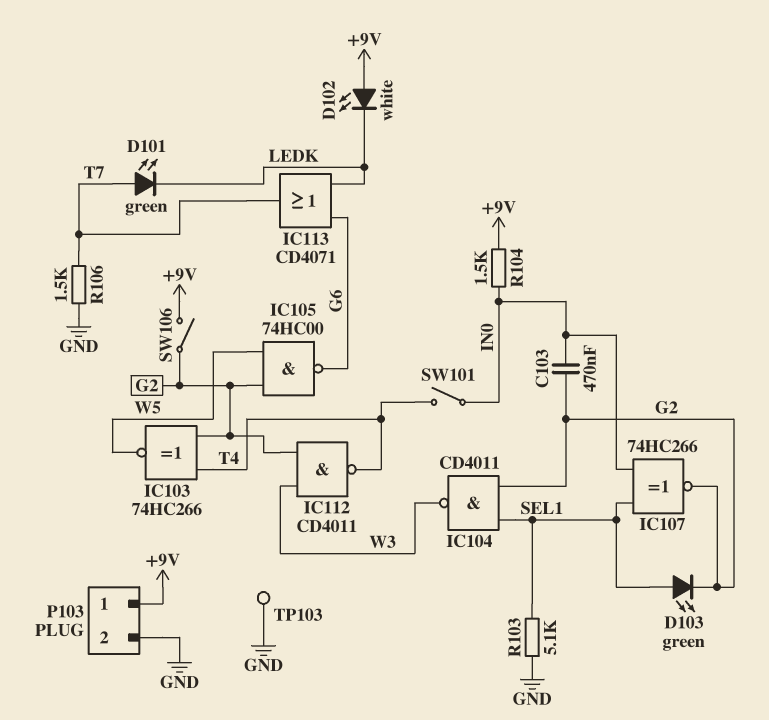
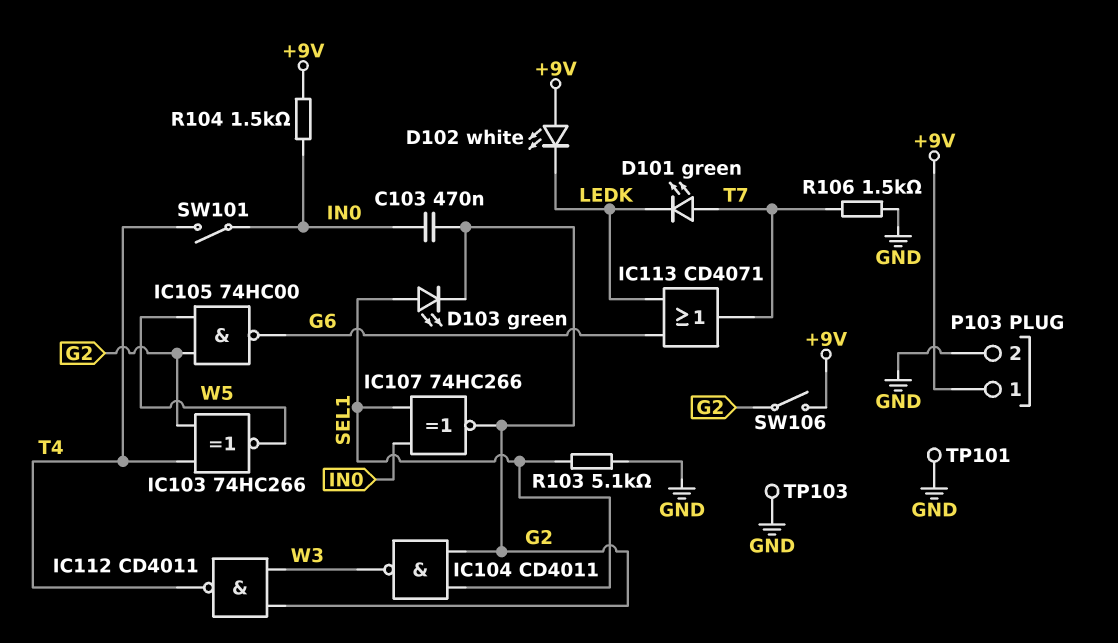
TP101: none -> test point (GND)

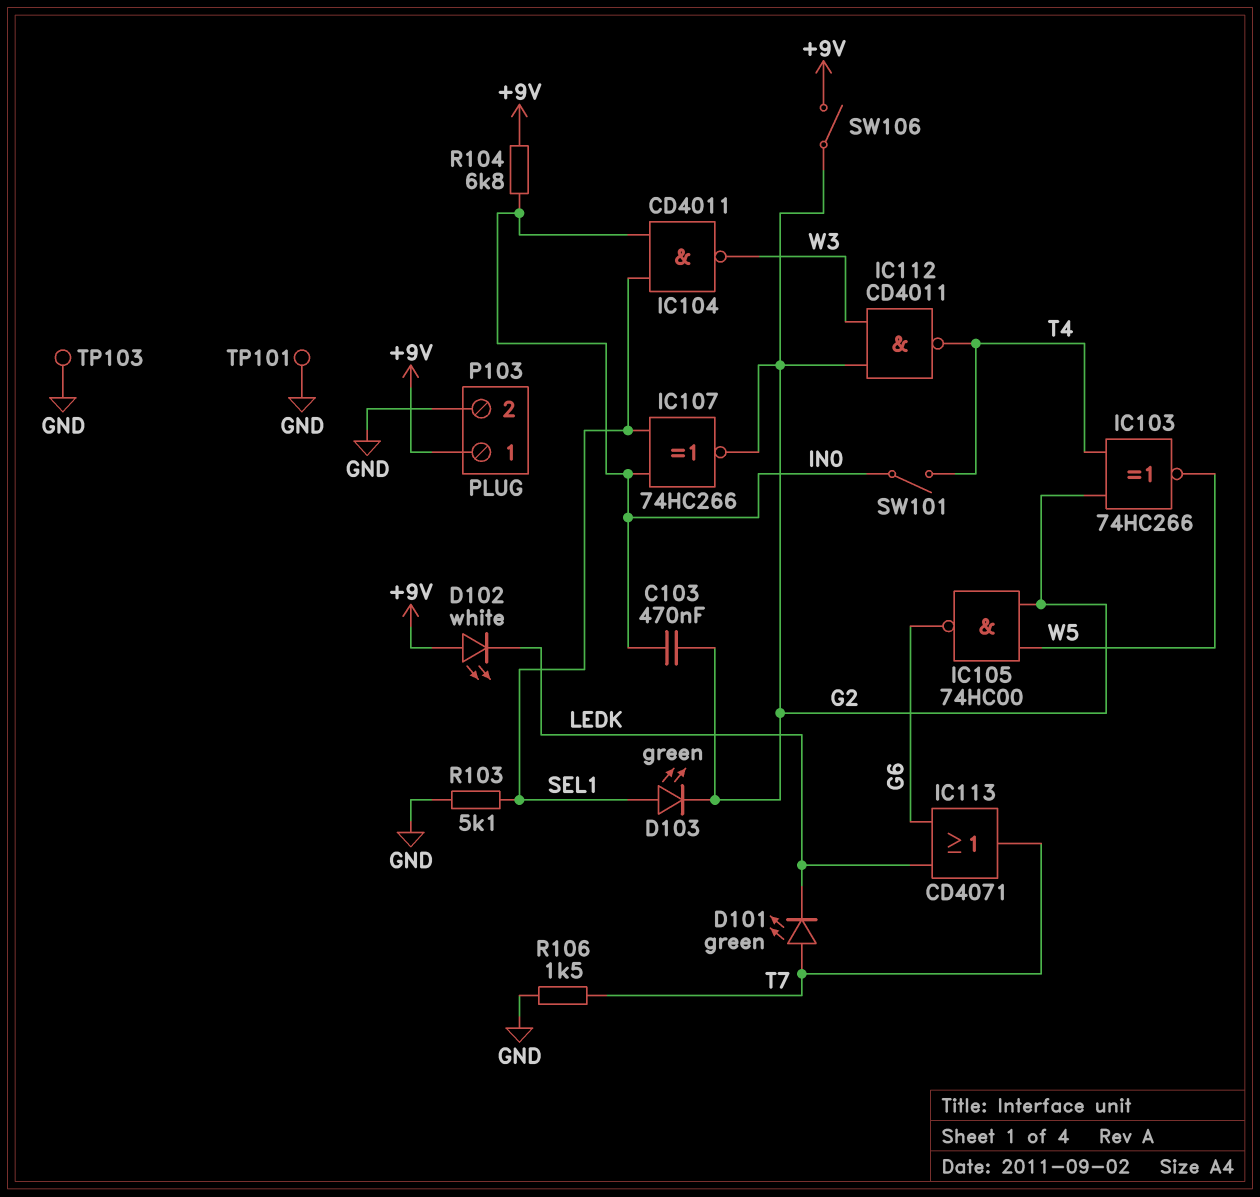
IC104: NAND CD4011 (in G2, in SEL1, out W3) -> NAND CD4011 (in IN0, in SEL1, out W3)
R104: 1.5k (+9V, IN0) -> 6.8k (+9V, IN0)

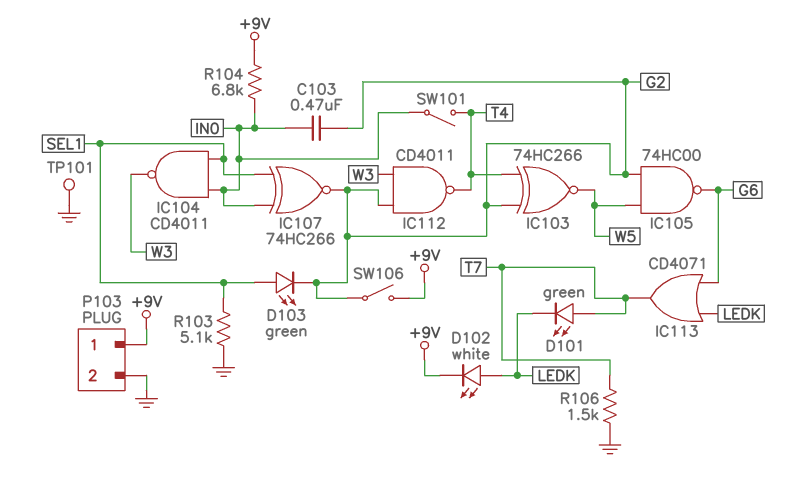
D102: LED white (A +9V, K LEDK) -> LED white (A LEDK, K +9V)
TP103: test point (GND) -> none

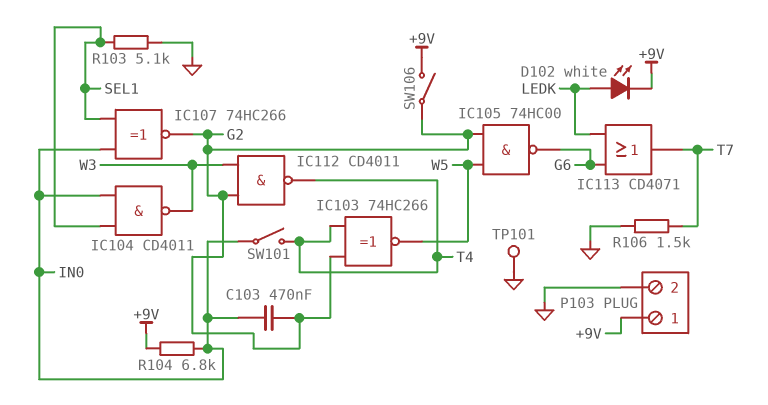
D101: LED green (A T7, K LEDK) -> none
D103: LED green (A SEL1, K G2) -> none

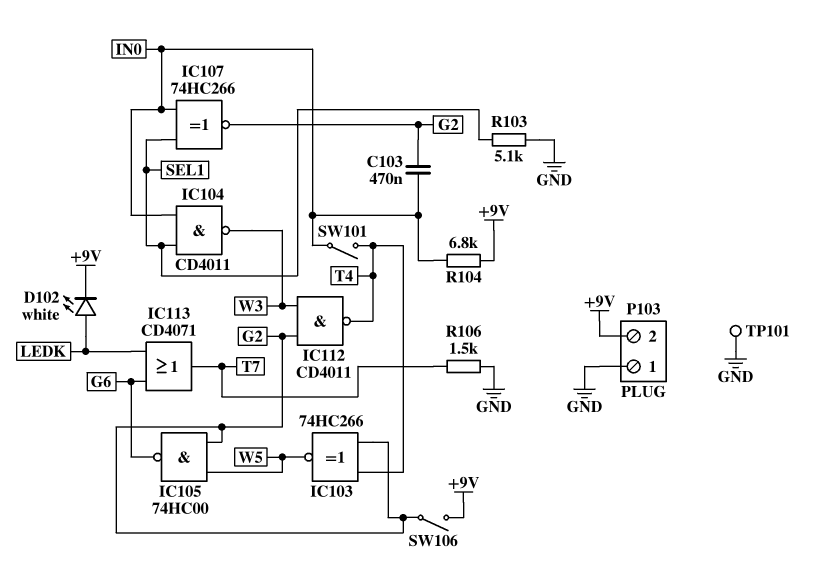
P103 pin 1: +9V -> GND
P103 pin 2: GND -> +9V

